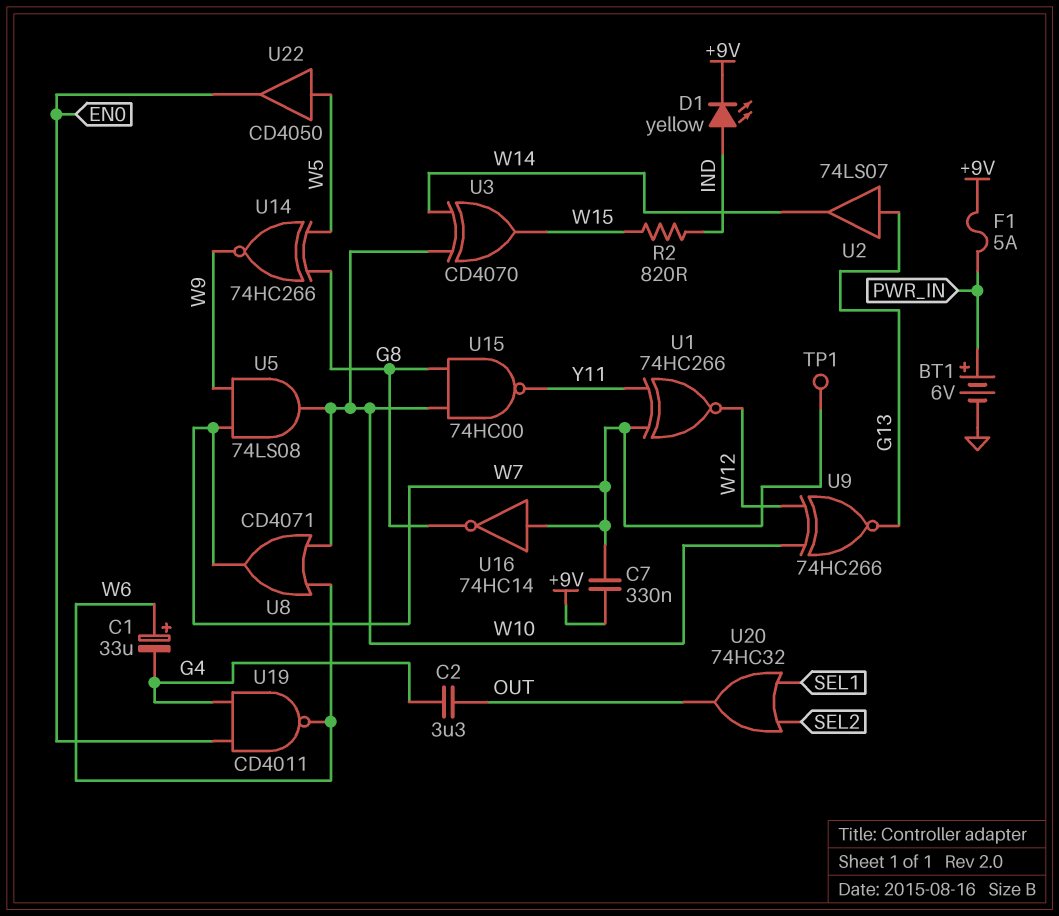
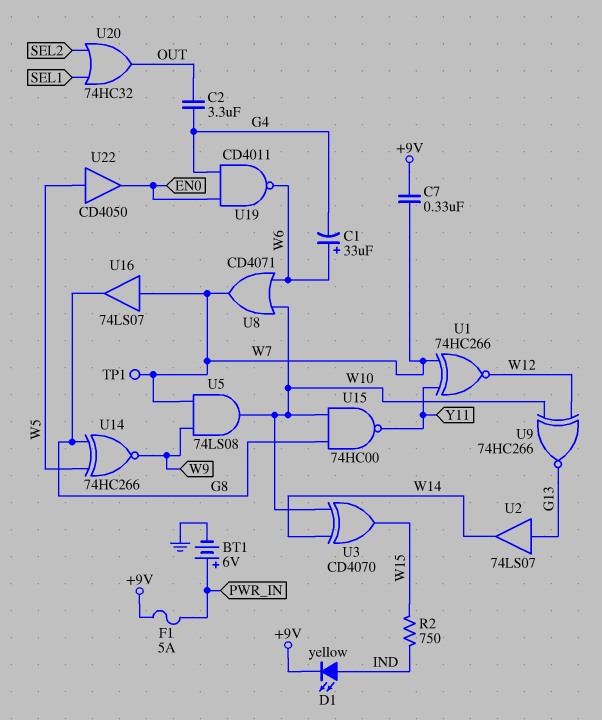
R2: 820 (IND, W15) -> 750 (IND, W15)
U16: NOT 74HC14 (in W7, out G8) -> buffer 74LS07 (in W7, out G8)

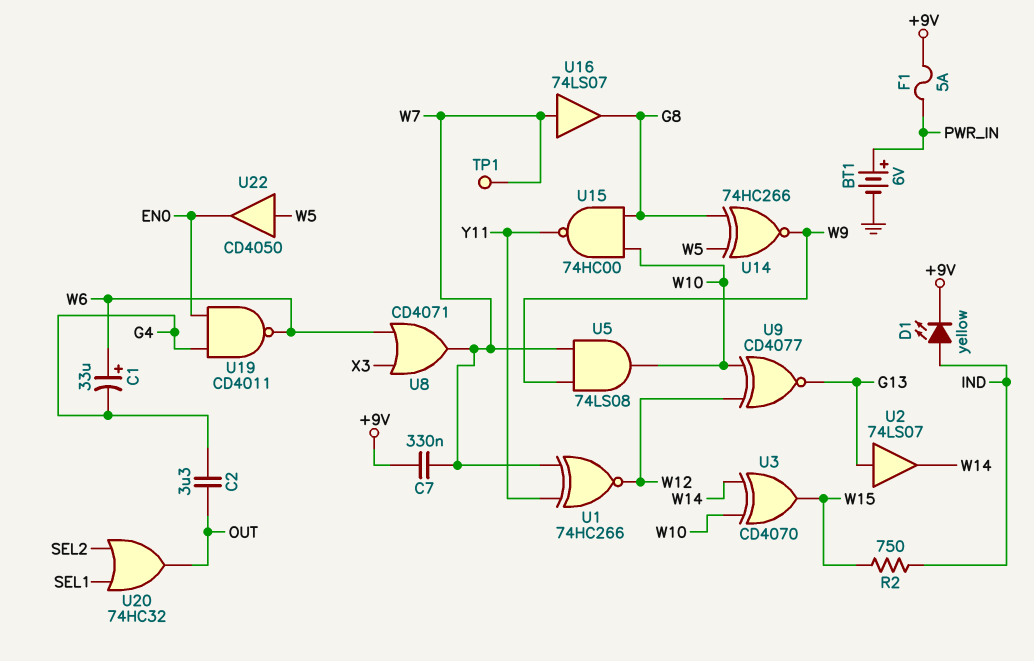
U8: OR CD4071 (in W6, in W10, out W7) -> OR CD4071 (in W6, in X3, out W7)
U9: XNOR 74HC266 (in W10, in W12, out G13) -> XNOR CD4077 (in W10, in W12, out G13)

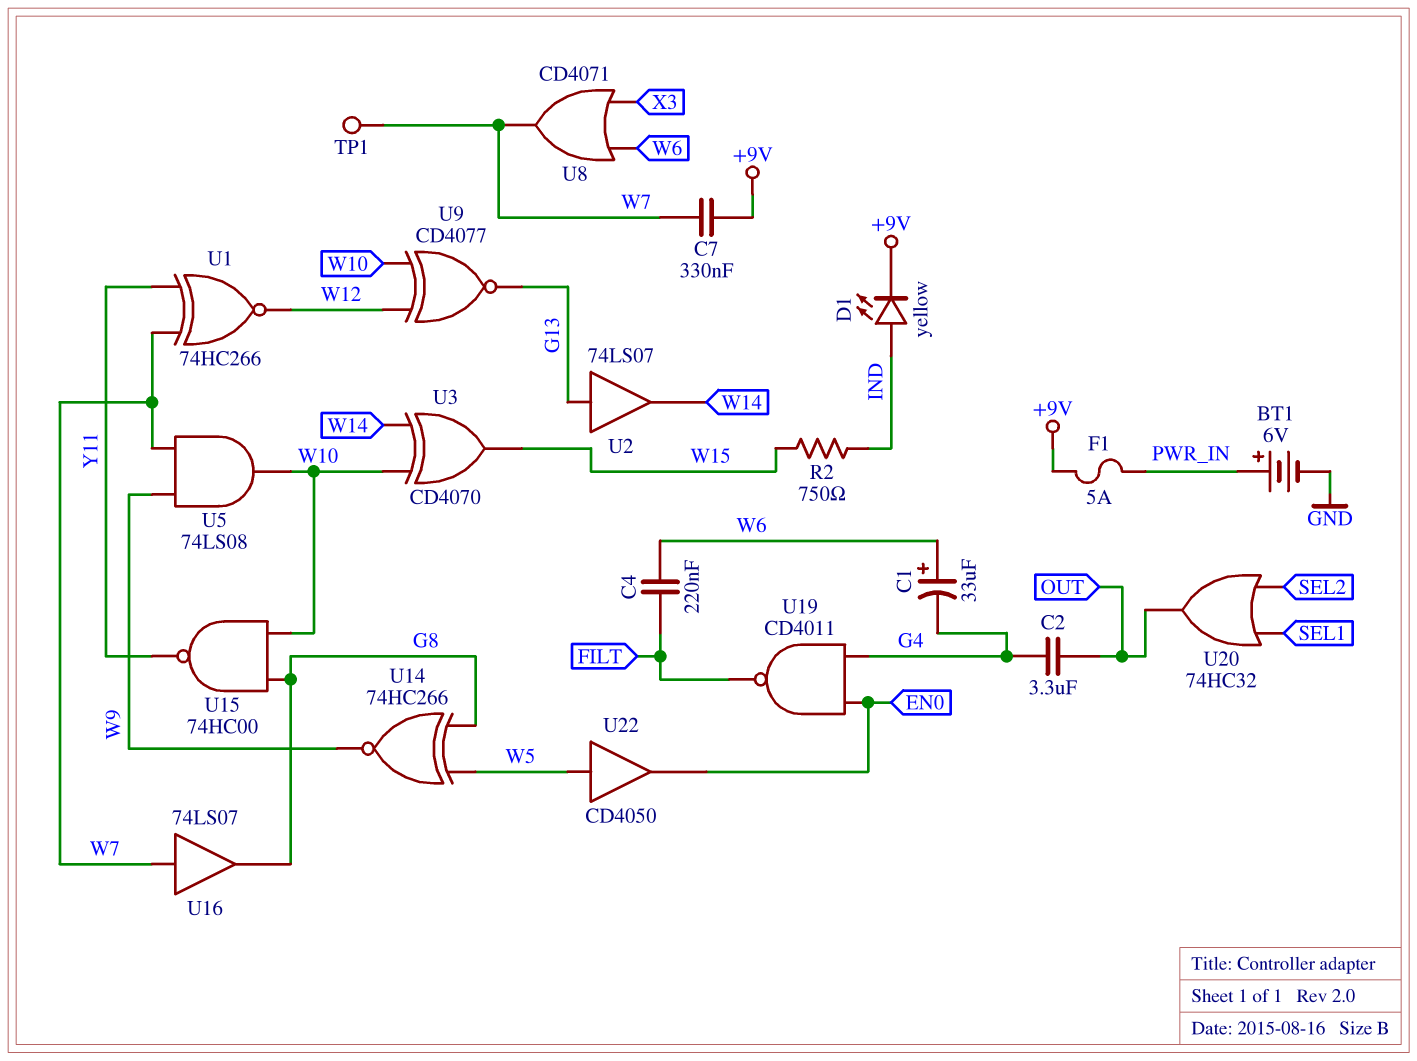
C4: none -> 220nF (FILT, W6)
U19: NAND CD4011 (in EN0, in G4, out W6) -> NAND CD4011 (in EN0, in G4, out FILT)

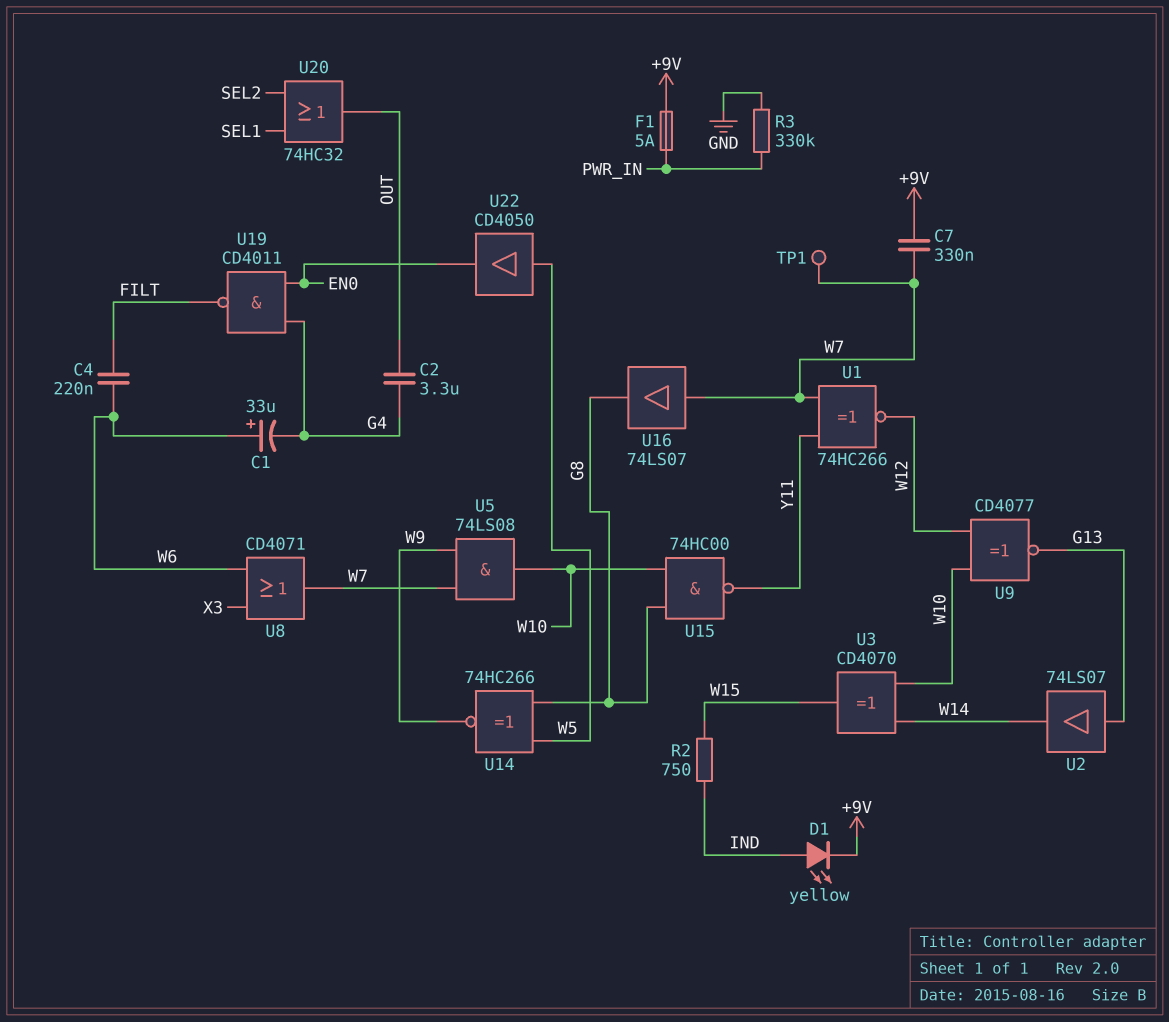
BT1: 6V (plus PWR_IN, minus GND) -> none
R3: none -> 330k (GND, PWR_IN)

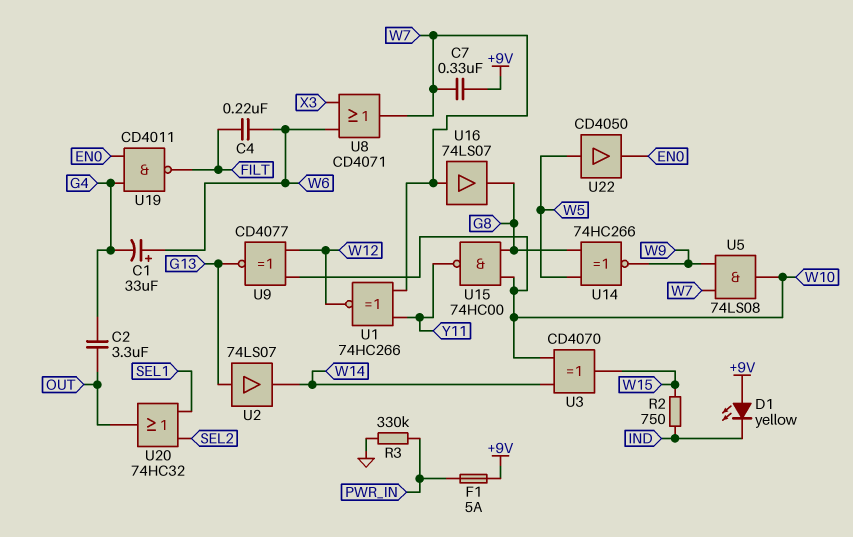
D1: LED yellow (A IND, K +9V) -> LED yellow (A +9V, K IND)
TP1: test point (W7) -> none

